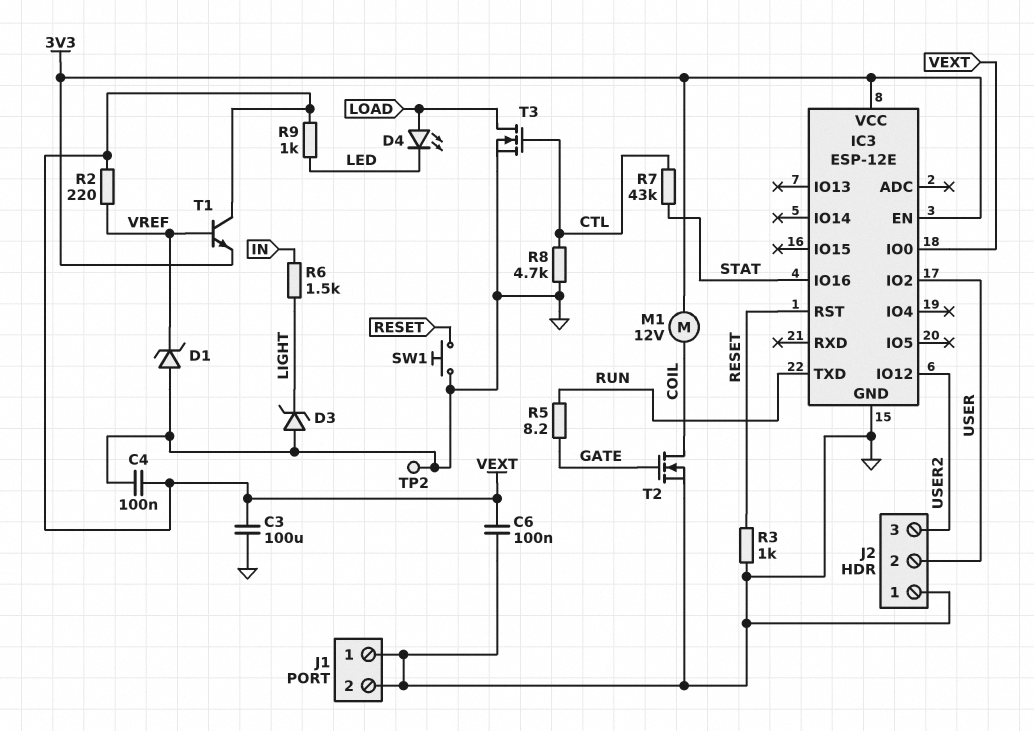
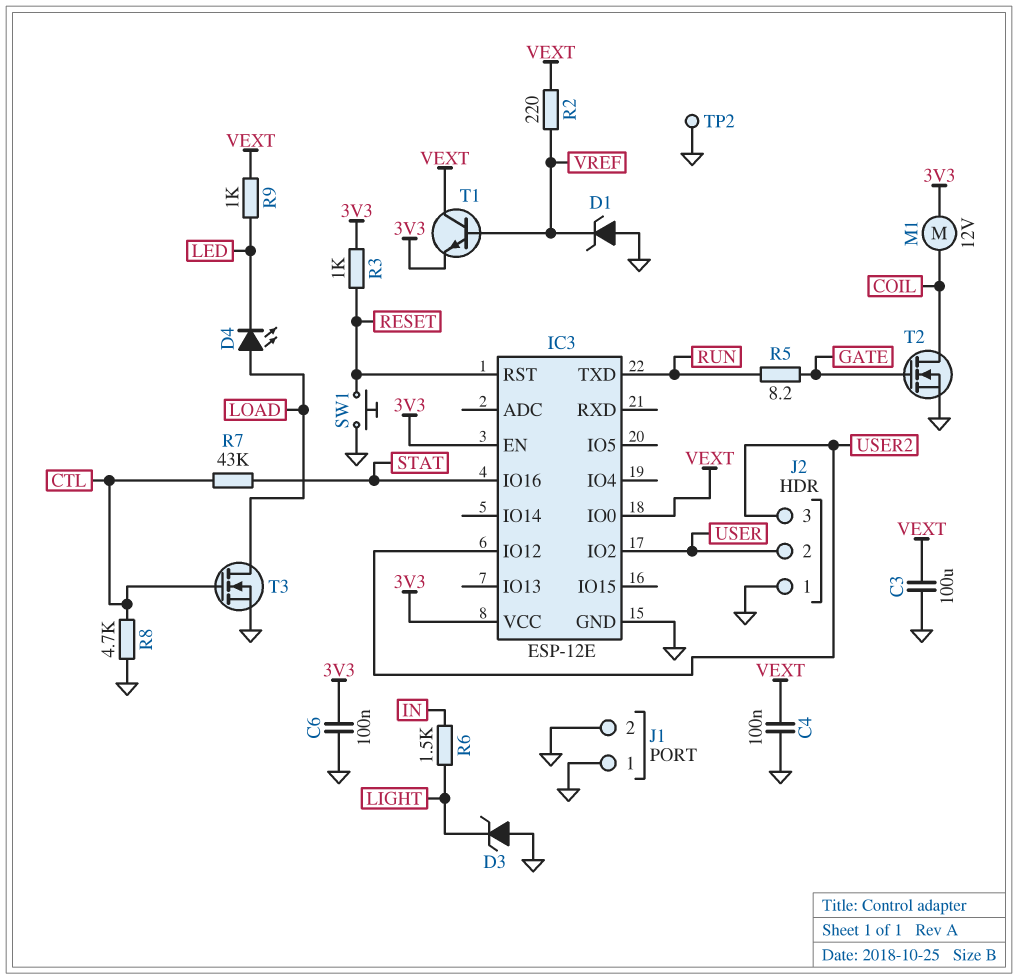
C6: 100nF (GND, VEXT) -> 100nF (3V3, GND)
R3: 1k (GND, RESET) -> 1k (3V3, RESET)

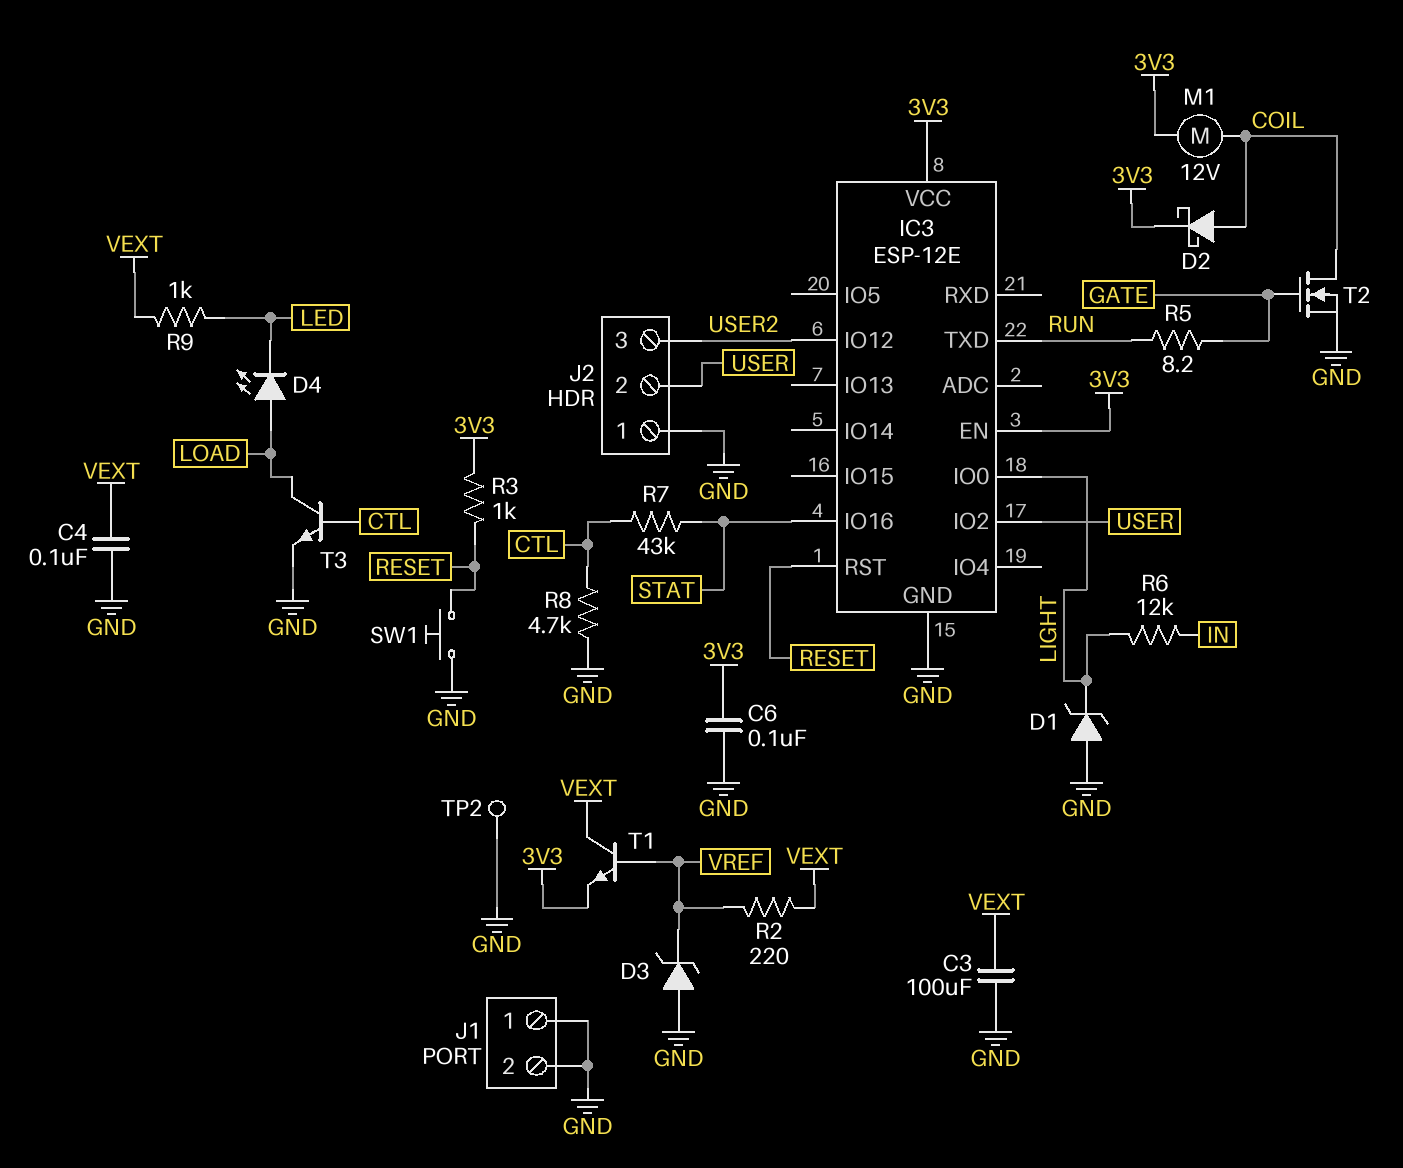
D1: zener (A GND, K VREF) -> zener (A GND, K LIGHT)
D2: none -> schottky (A COIL, K 3V3)
D3: zener (A GND, K LIGHT) -> zener (A GND, K VREF)
IC3 pin IO0: VEXT -> LIGHT
R6: 1.5k (IN, LIGHT) -> 12k (IN, LIGHT)
T3: NMOS (G CTL, D LOAD, S GND) -> NPN (B CTL, C LOAD, E GND)

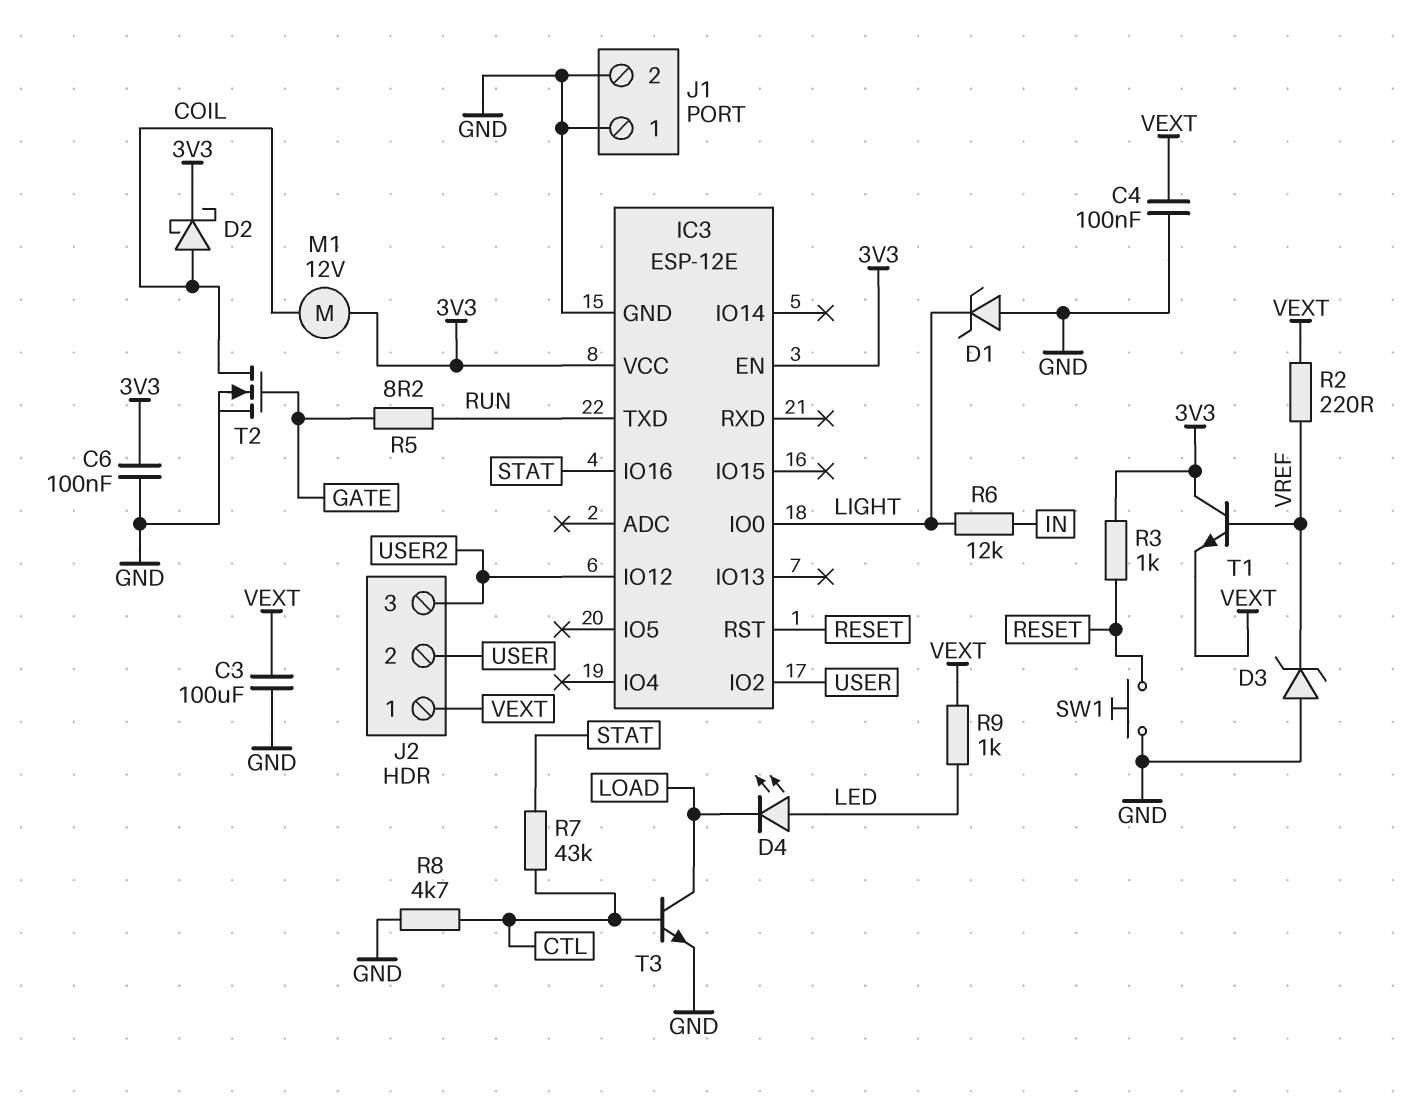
D4: LED (A LOAD, K LED) -> LED (A LED, K LOAD)
J2 pin 1: GND -> VEXT
T1: NPN (B VREF, C VEXT, E 3V3) -> NPN (B VREF, C 3V3, E VEXT)
TP2: test point (GND) -> none

